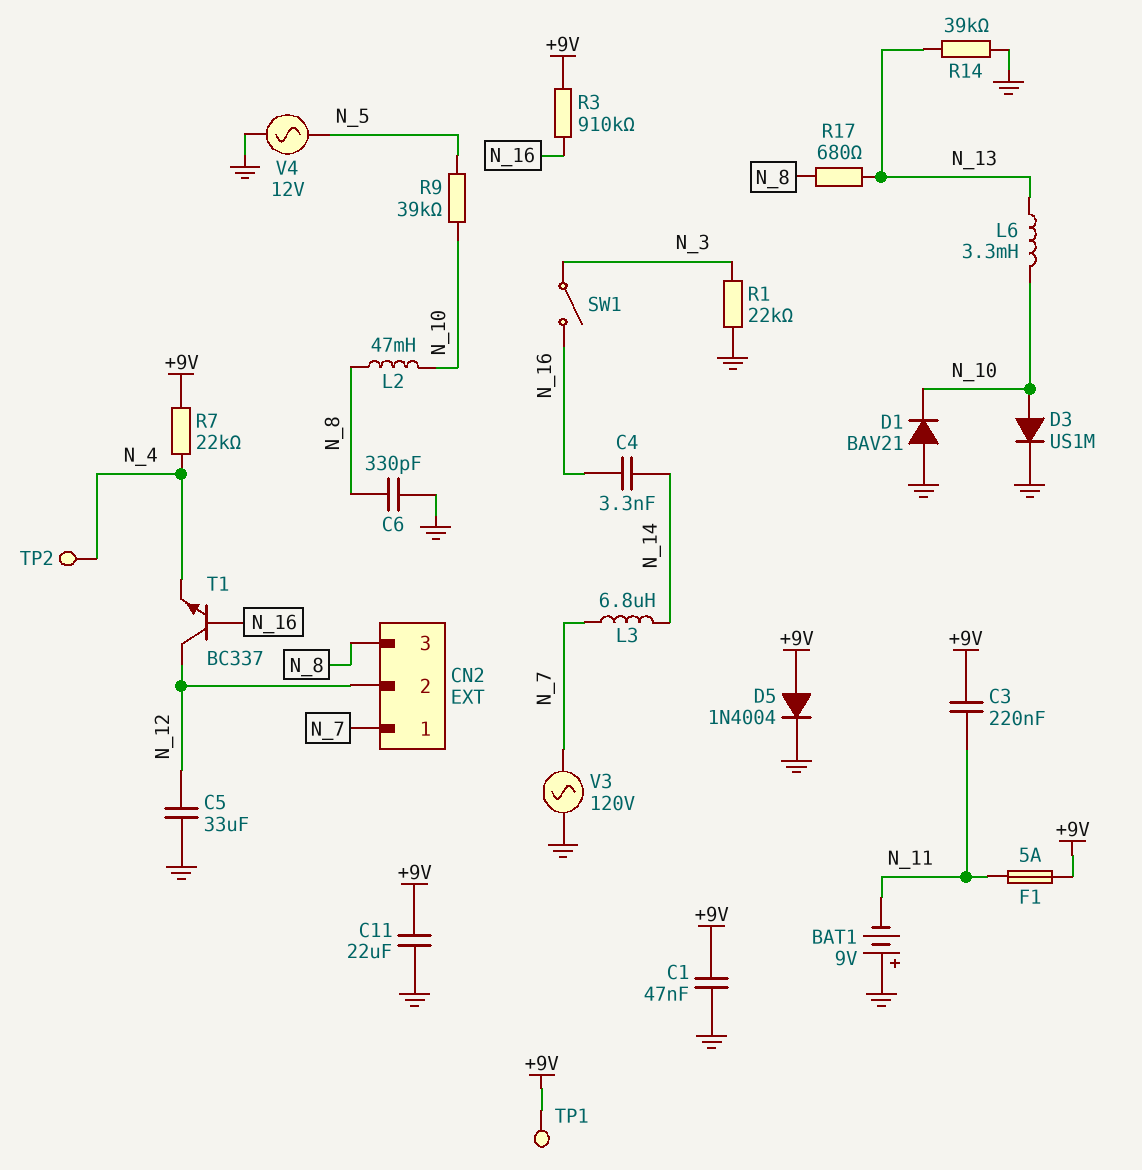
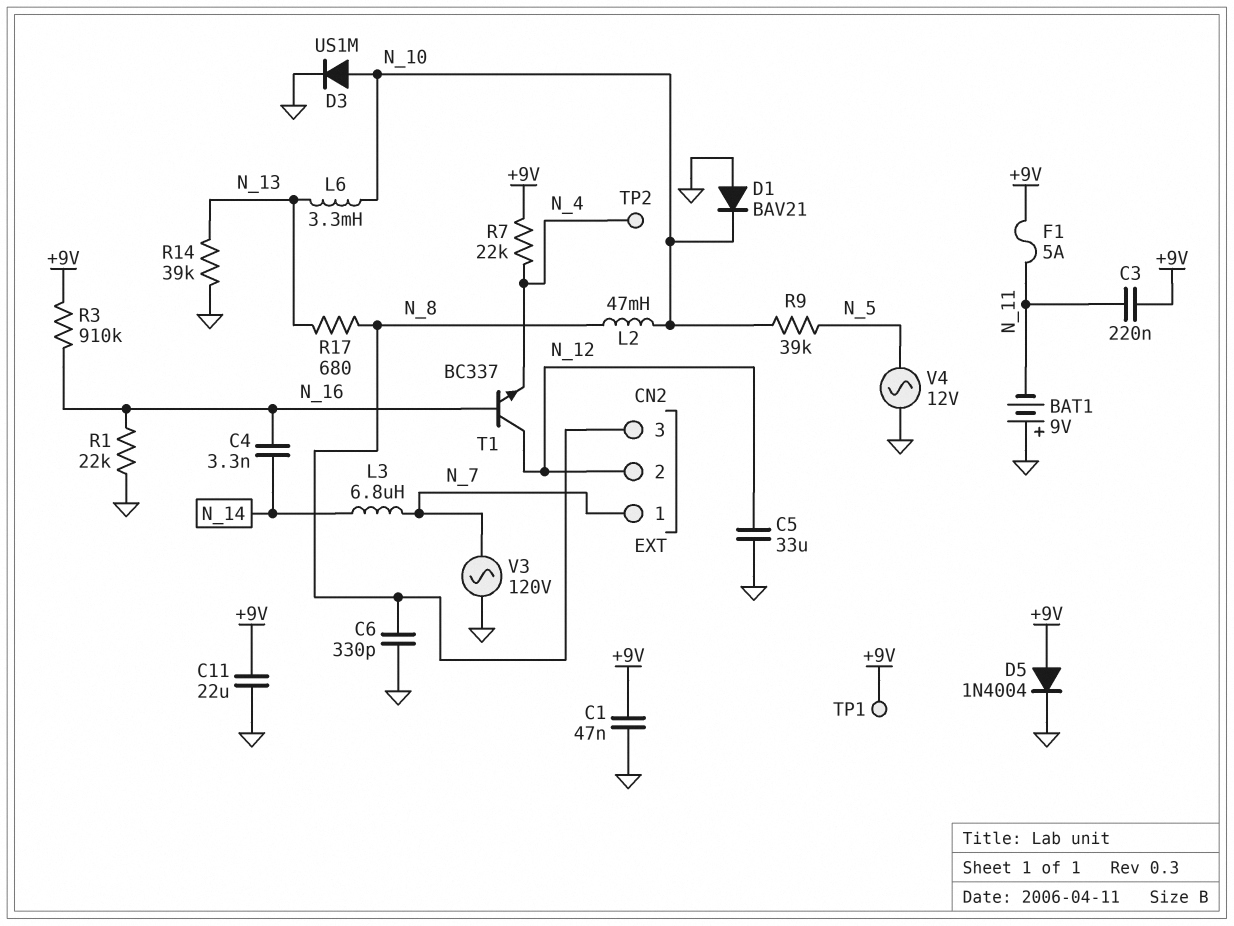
R1: 22k (GND, N_3) -> 22k (GND, N_16)
SW1: switch (N_3, N_16) -> none

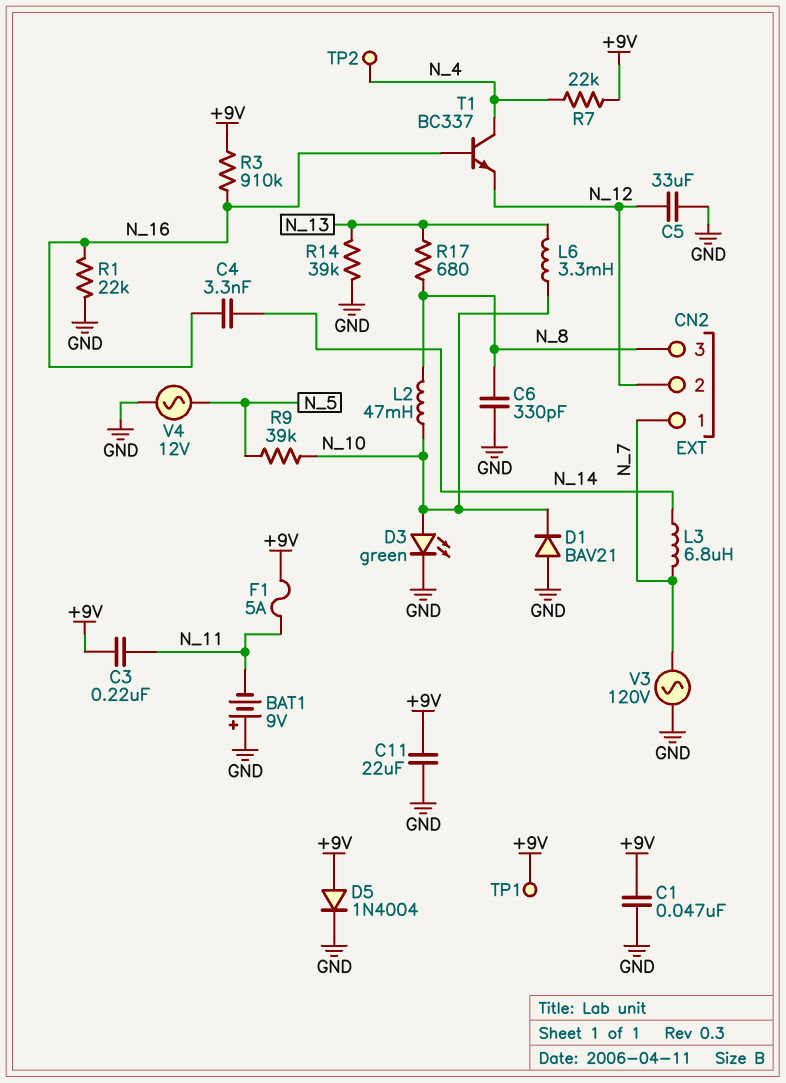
D3: diode US1M (A N_10, K GND) -> LED green (A N_10, K GND)
T1: NPN BC337 (B N_16, C N_12, E N_4) -> NPN BC337 (B N_16, C N_4, E N_12)

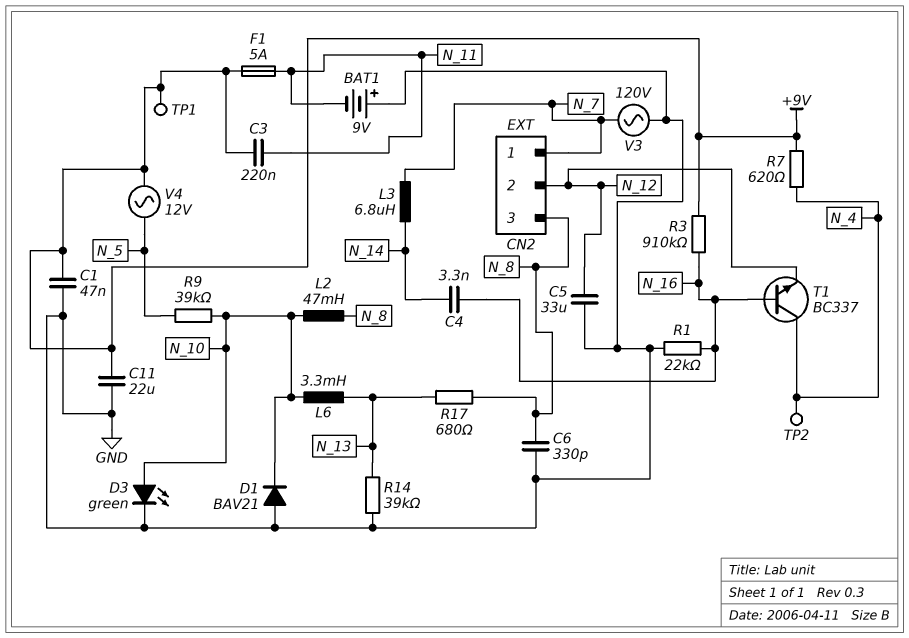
D5: diode 1N4004 (A +9V, K GND) -> none
R7: 22k (+9V, N_4) -> 620 (+9V, N_4)
V4: AC 12V (GND, N_5) -> AC 12V (+9V, N_5)

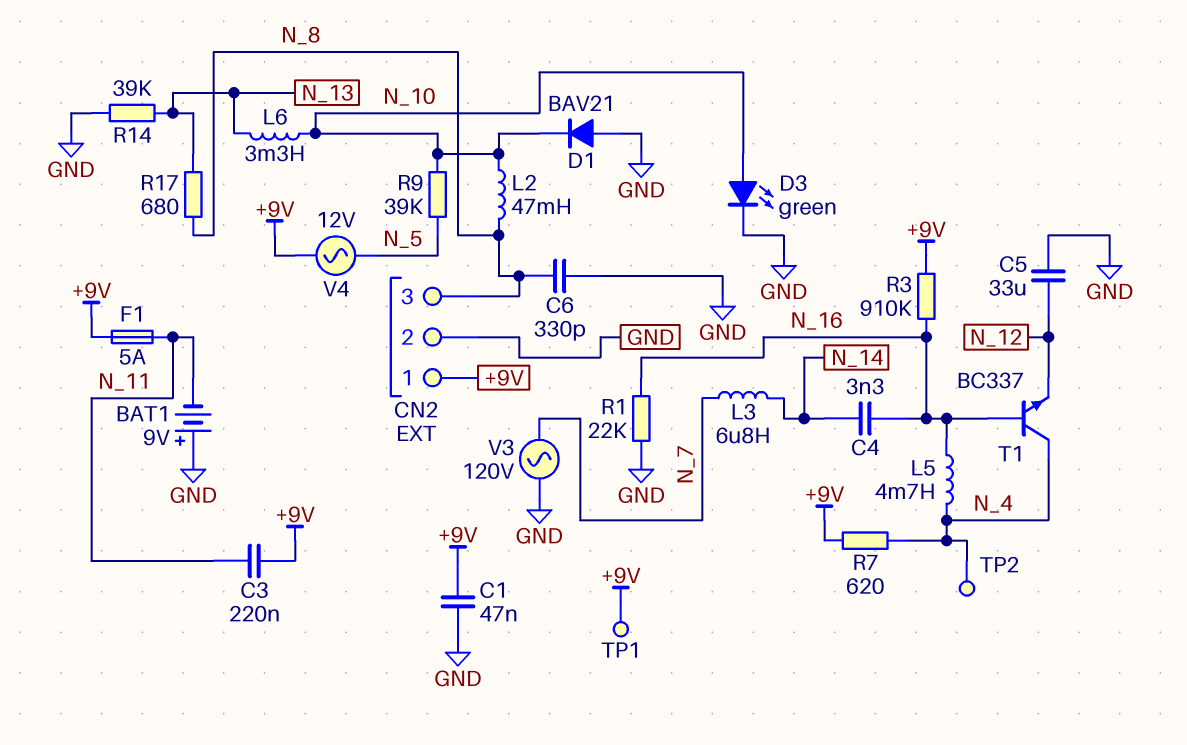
C11: 22uF (+9V, GND) -> none
CN2 pin 1: N_7 -> +9V
CN2 pin 2: N_12 -> GND
L5: none -> 4.7mH (N_4, N_16)

